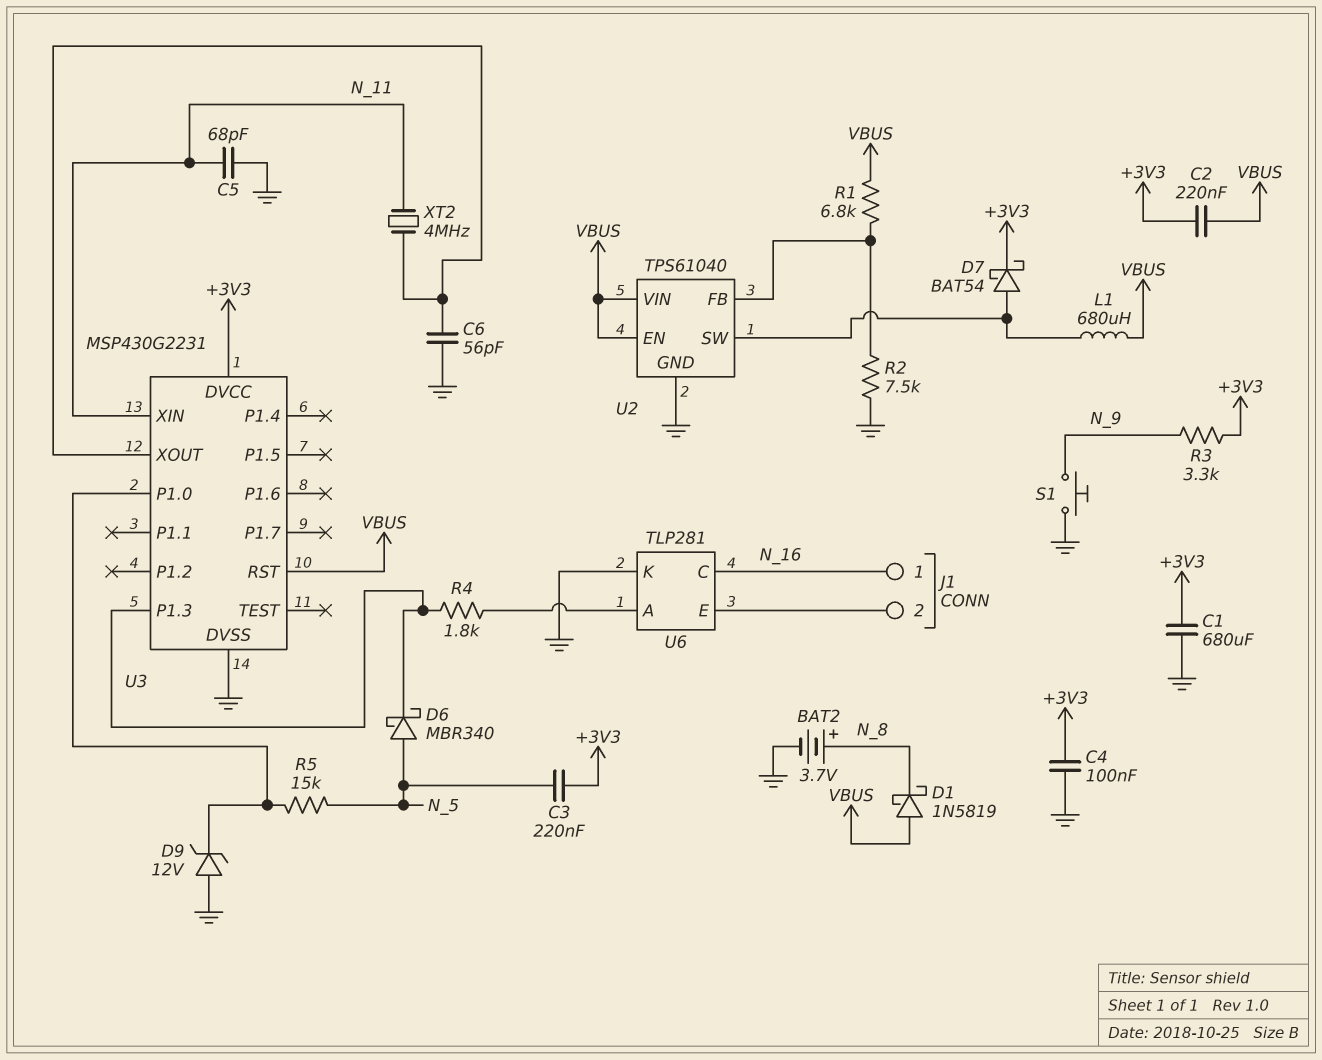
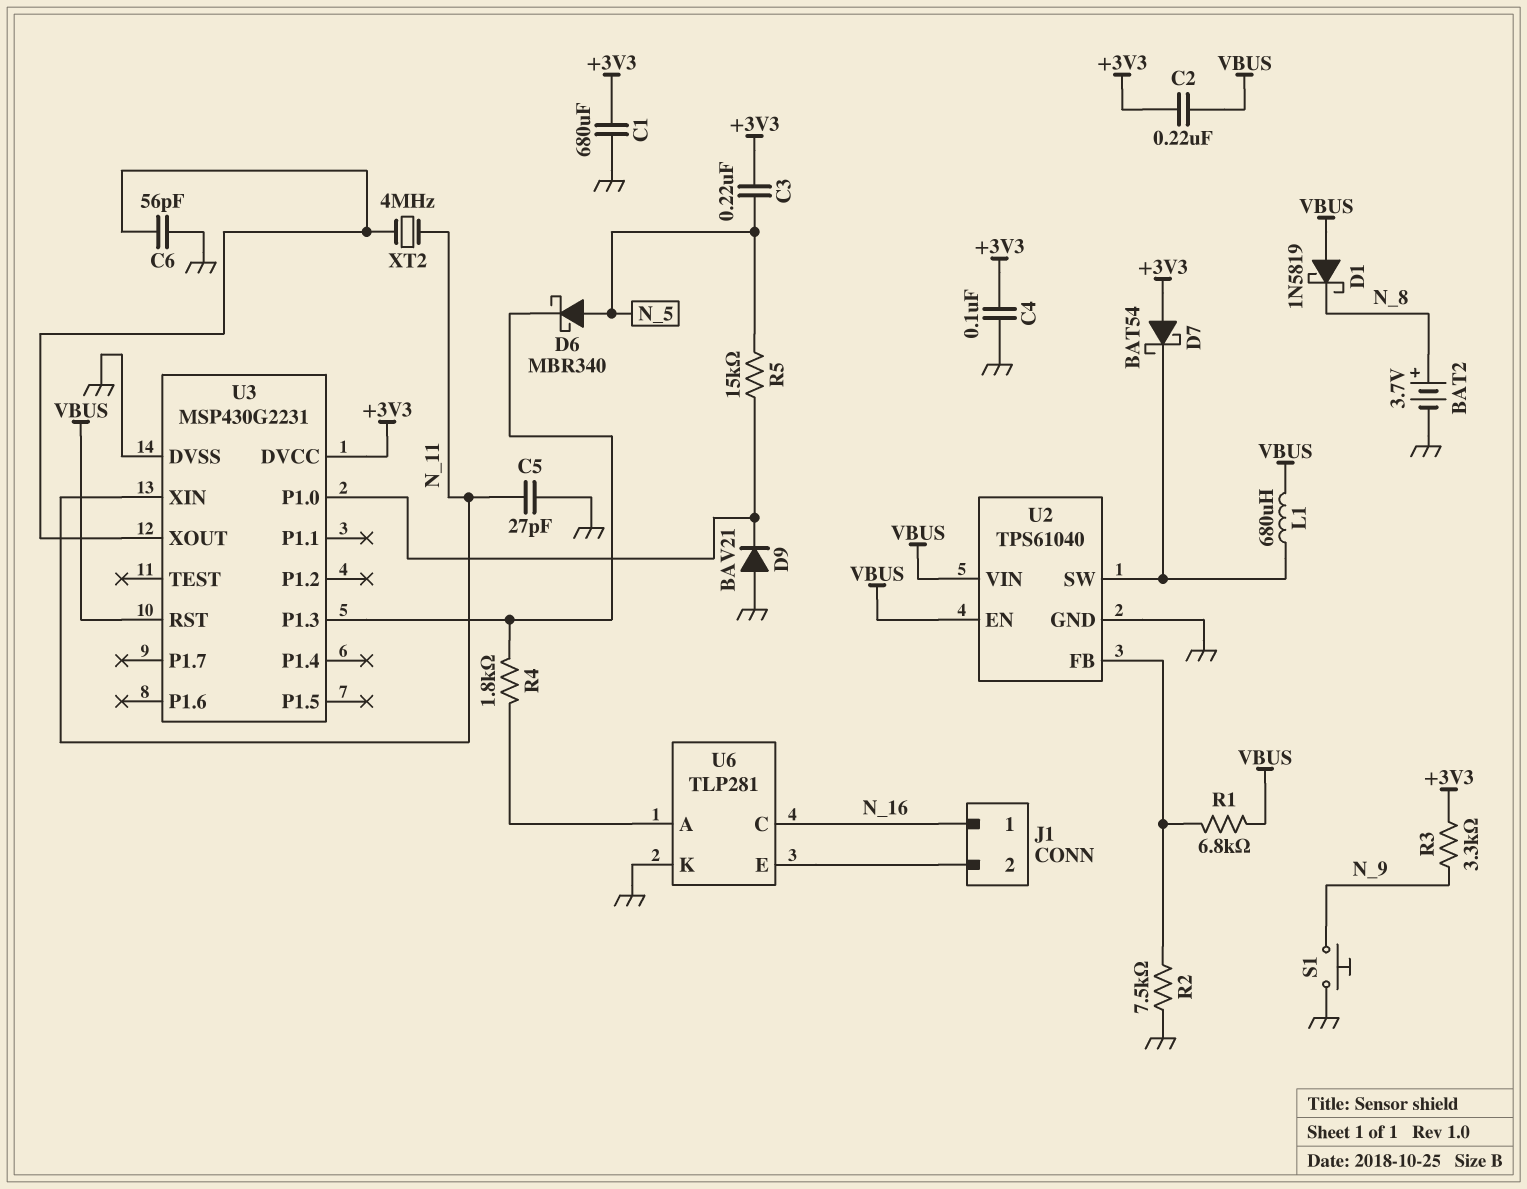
C5: 68pF (GND, N_11) -> 27pF (GND, N_11)
D7: schottky BAT54 (A U2/SW, K +3V3) -> schottky BAT54 (A +3V3, K U2/SW)
D9: zener 12V (A GND, K U3/P1.0) -> diode BAV21 (A GND, K U3/P1.0)

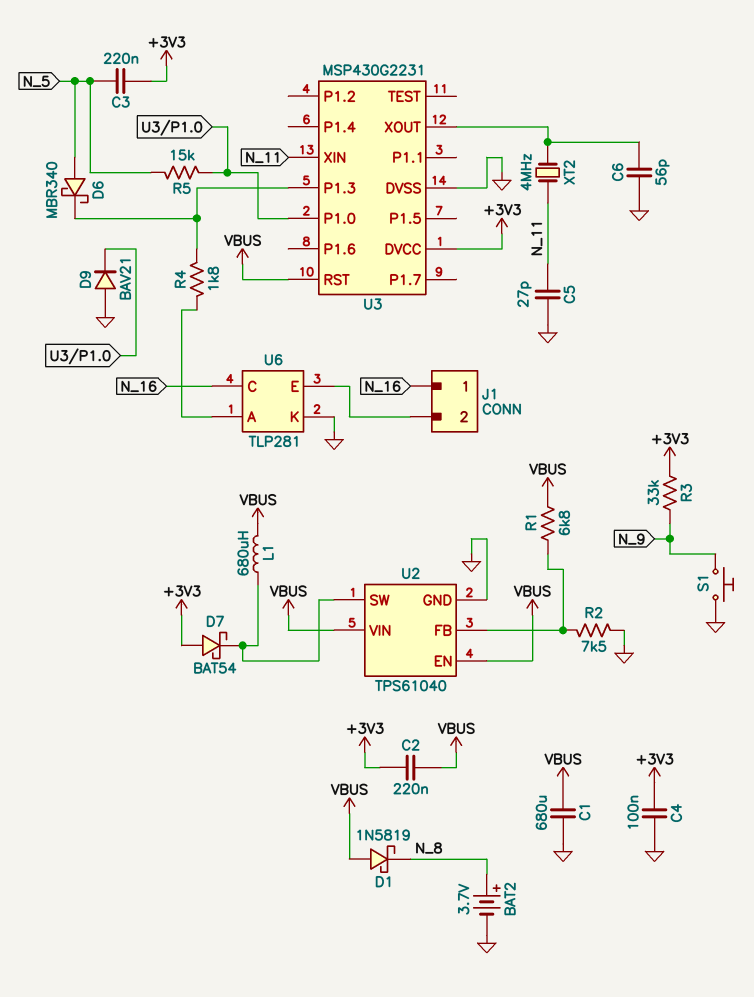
C1: 680uF (+3V3, GND) -> 680uF (GND, VBUS)
R3: 3.3k (+3V3, N_9) -> 33k (+3V3, N_9)

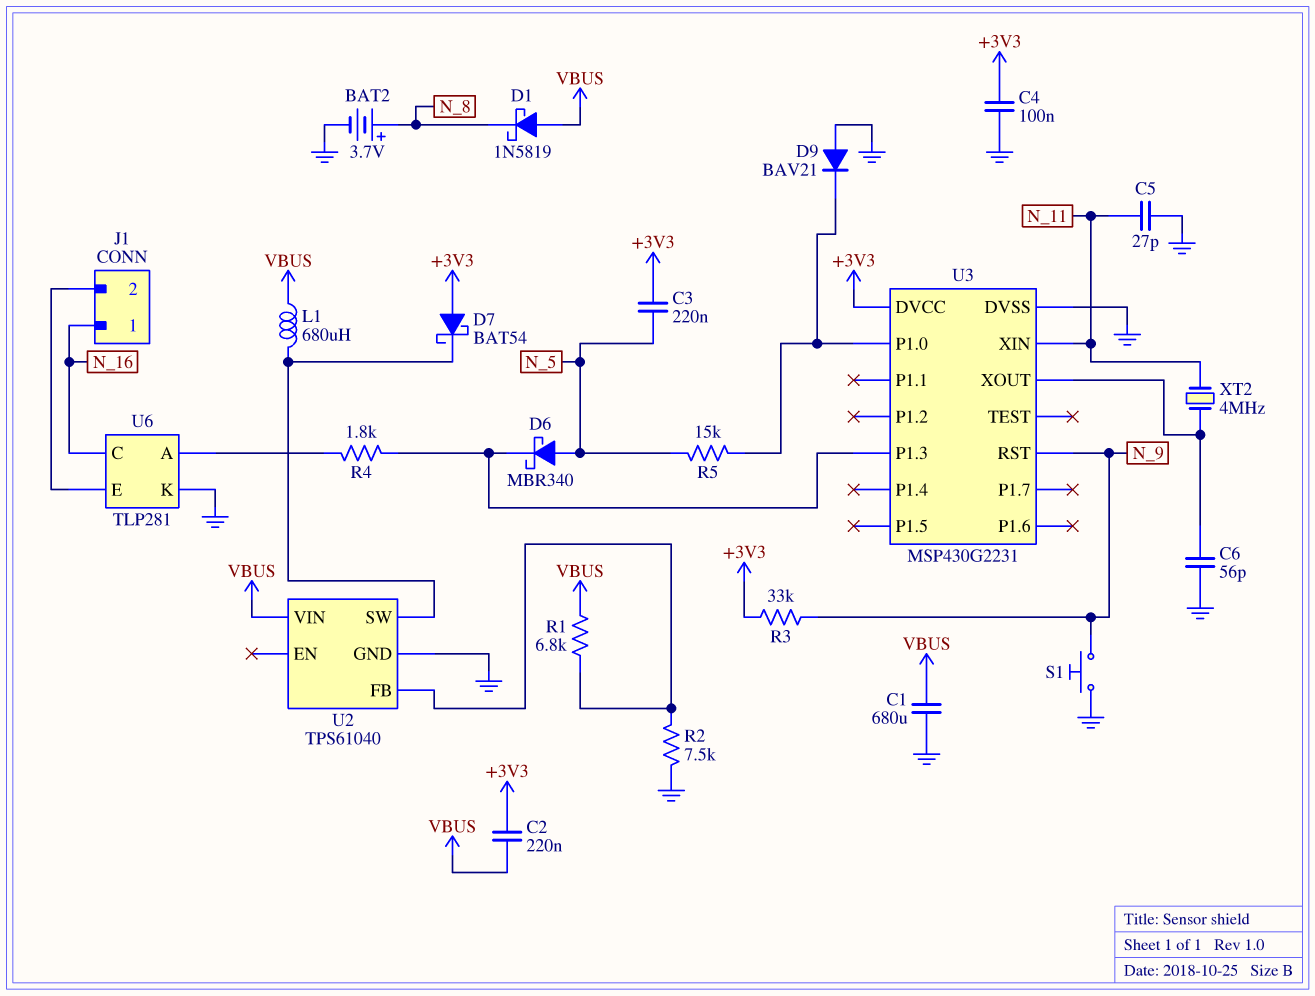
U2 pin EN: VBUS -> none
U3 pin RST: VBUS -> N_9

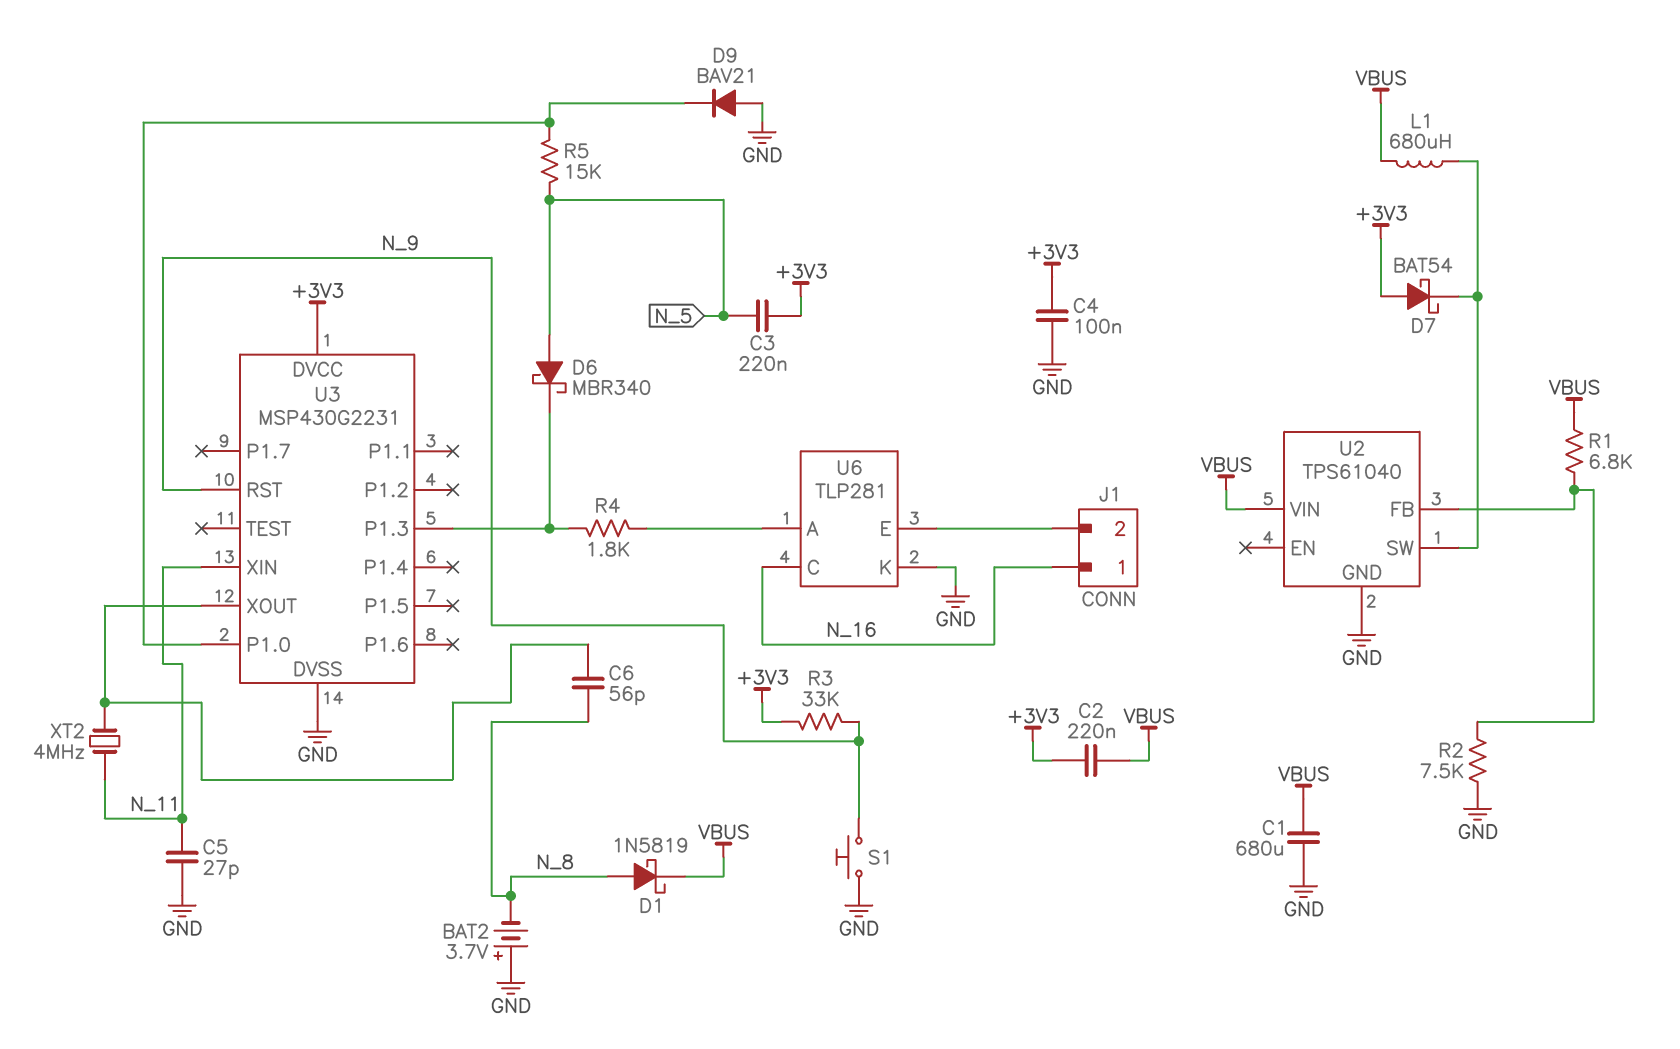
BAT2: 3.7V (plus N_8, minus GND) -> 3.7V (plus GND, minus N_8)
C6: 56pF (GND, U3/XOUT) -> 56pF (N_8, U3/XOUT)
D1: schottky 1N5819 (A VBUS, K N_8) -> schottky 1N5819 (A N_8, K VBUS)

